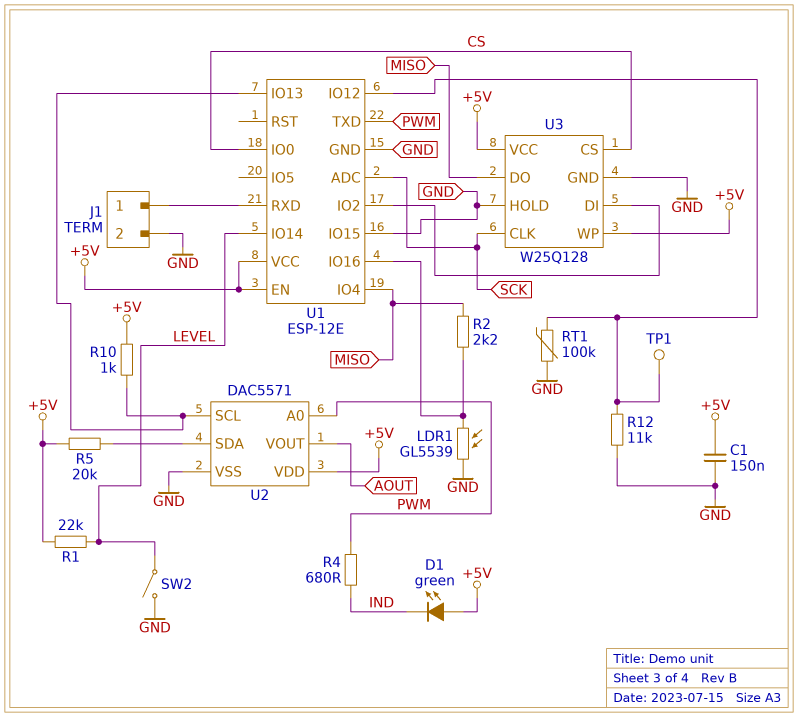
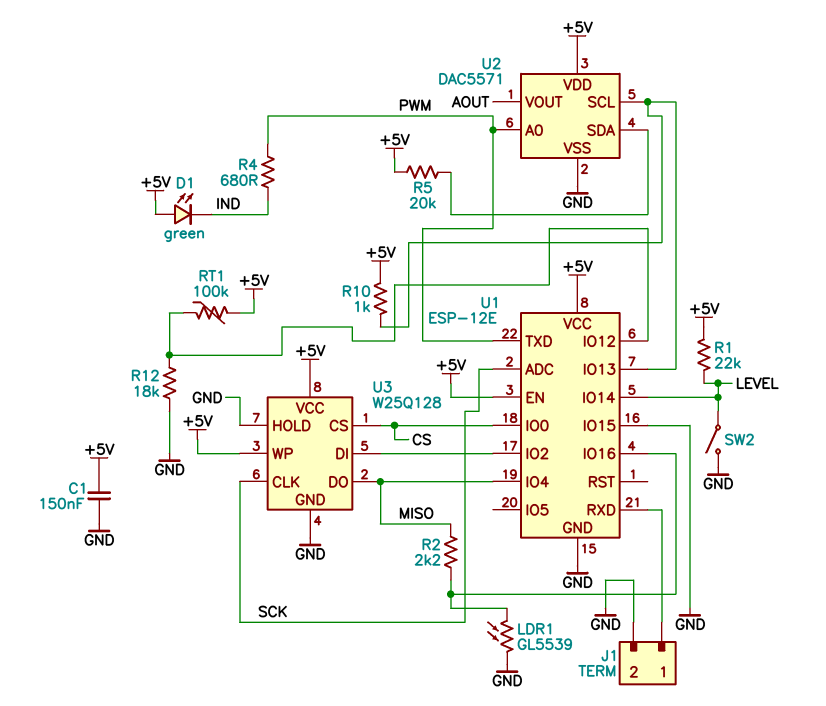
R12: 11k (GND, U1/IO12) -> 18k (GND, U1/IO12)
RT1: 100k (GND, U1/IO12) -> 100k (+5V, U1/IO12)
TP1: test point (U1/IO12) -> none

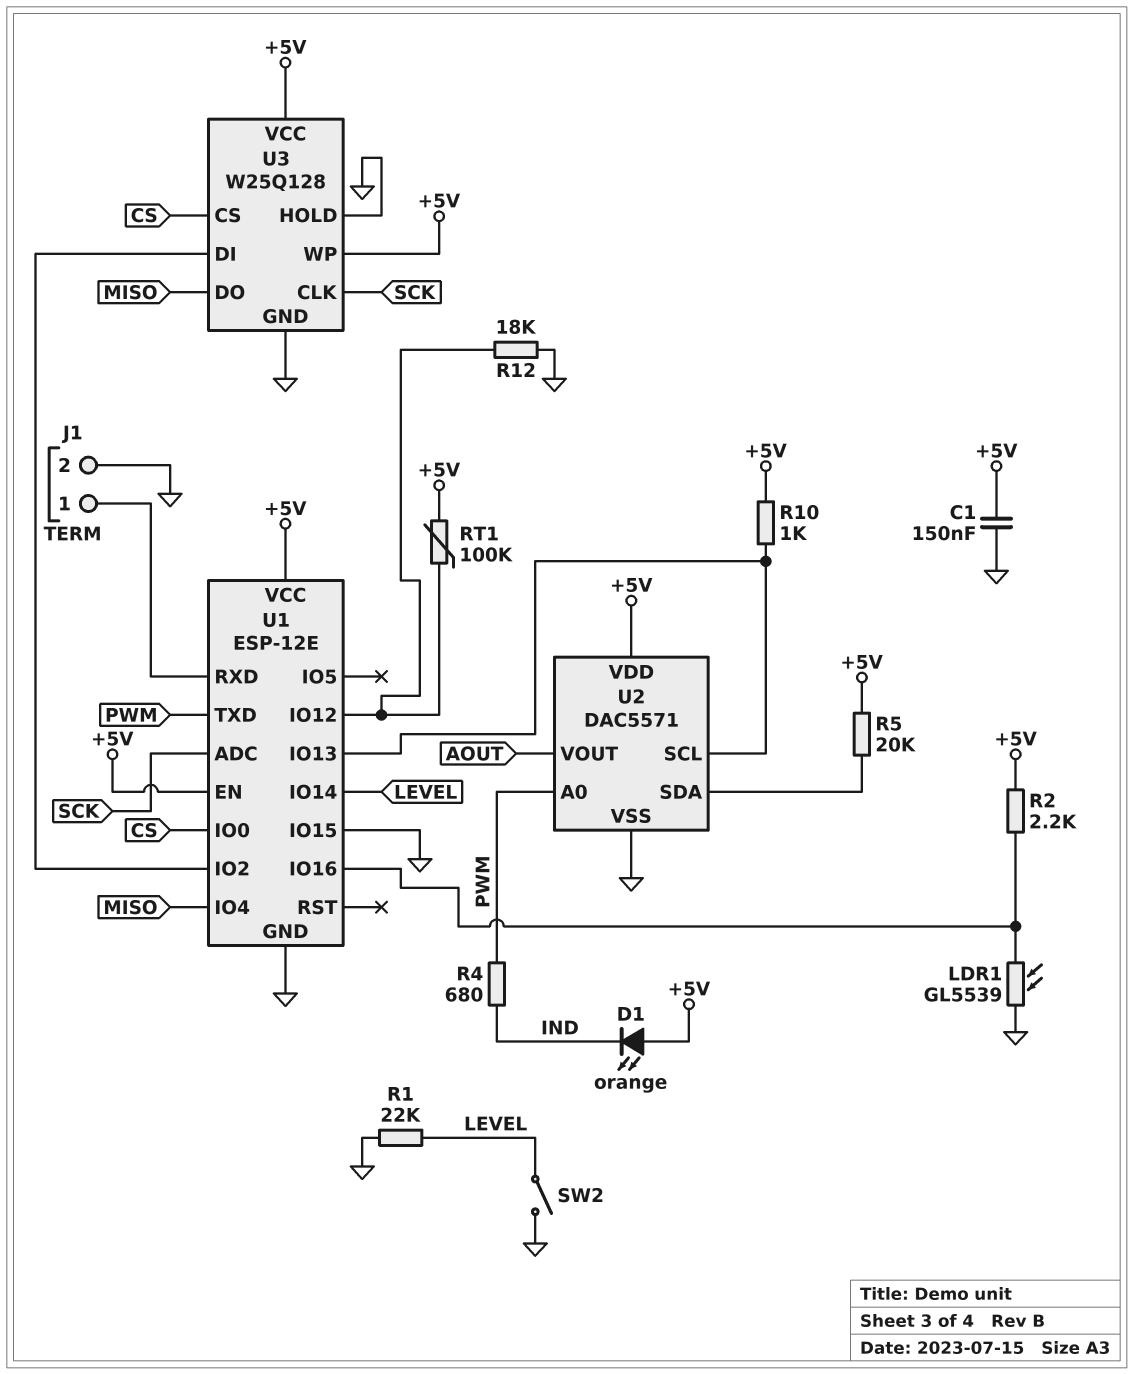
D1: LED green (A +5V, K IND) -> LED orange (A +5V, K IND)
R1: 22k (+5V, LEVEL) -> 22k (GND, LEVEL)
R2: 2.2k (MISO, U1/IO16) -> 2.2k (+5V, U1/IO16)

